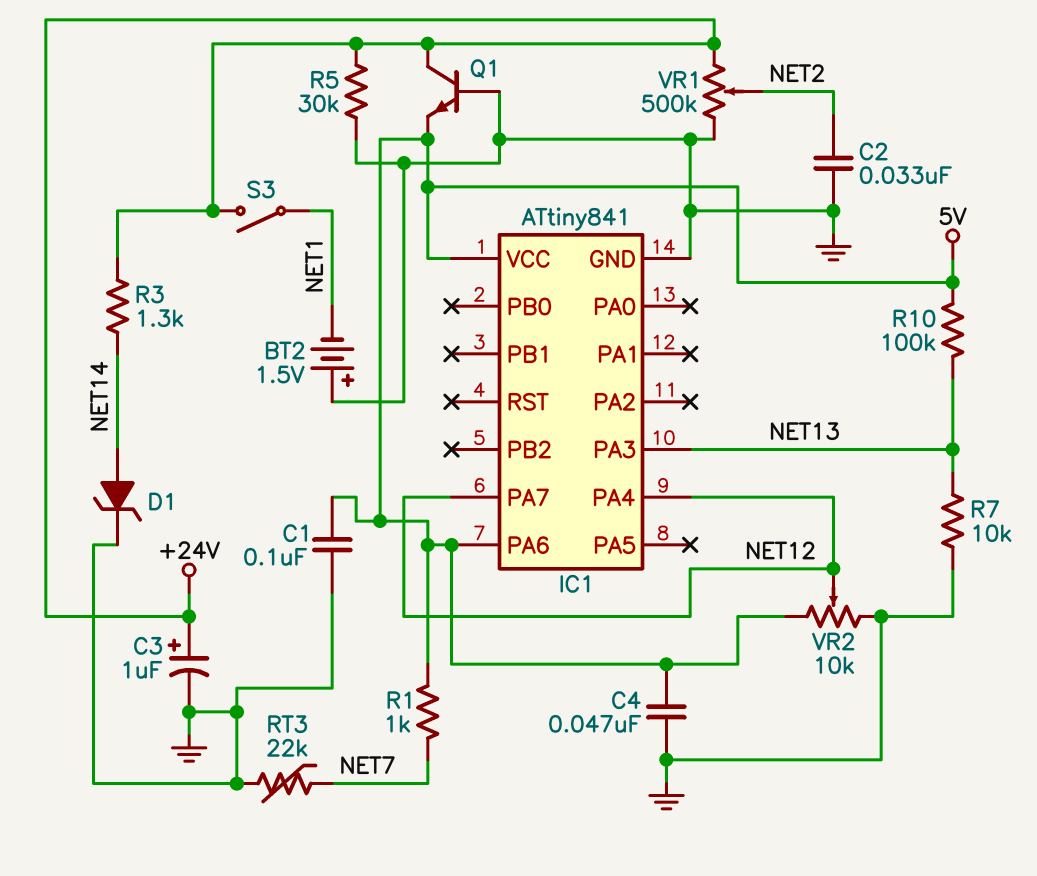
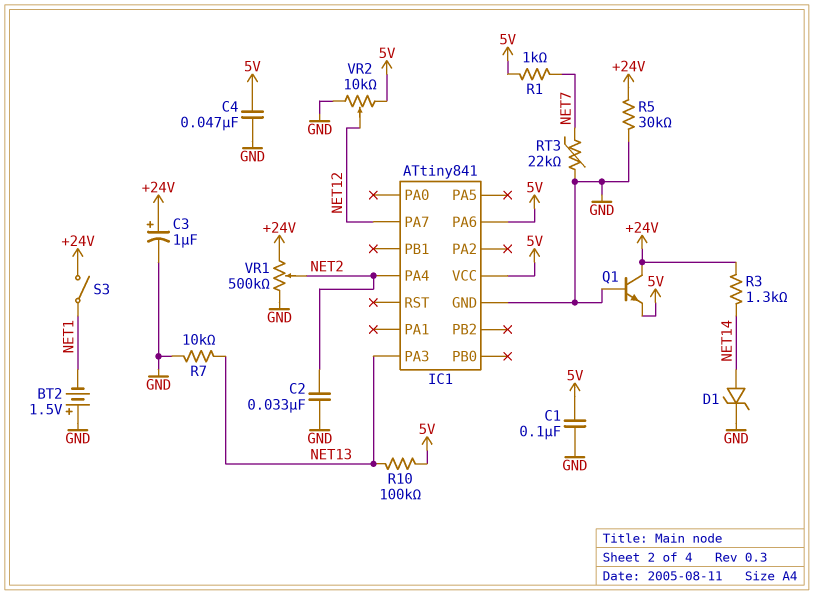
IC1 pin PA4: NET12 -> NET2

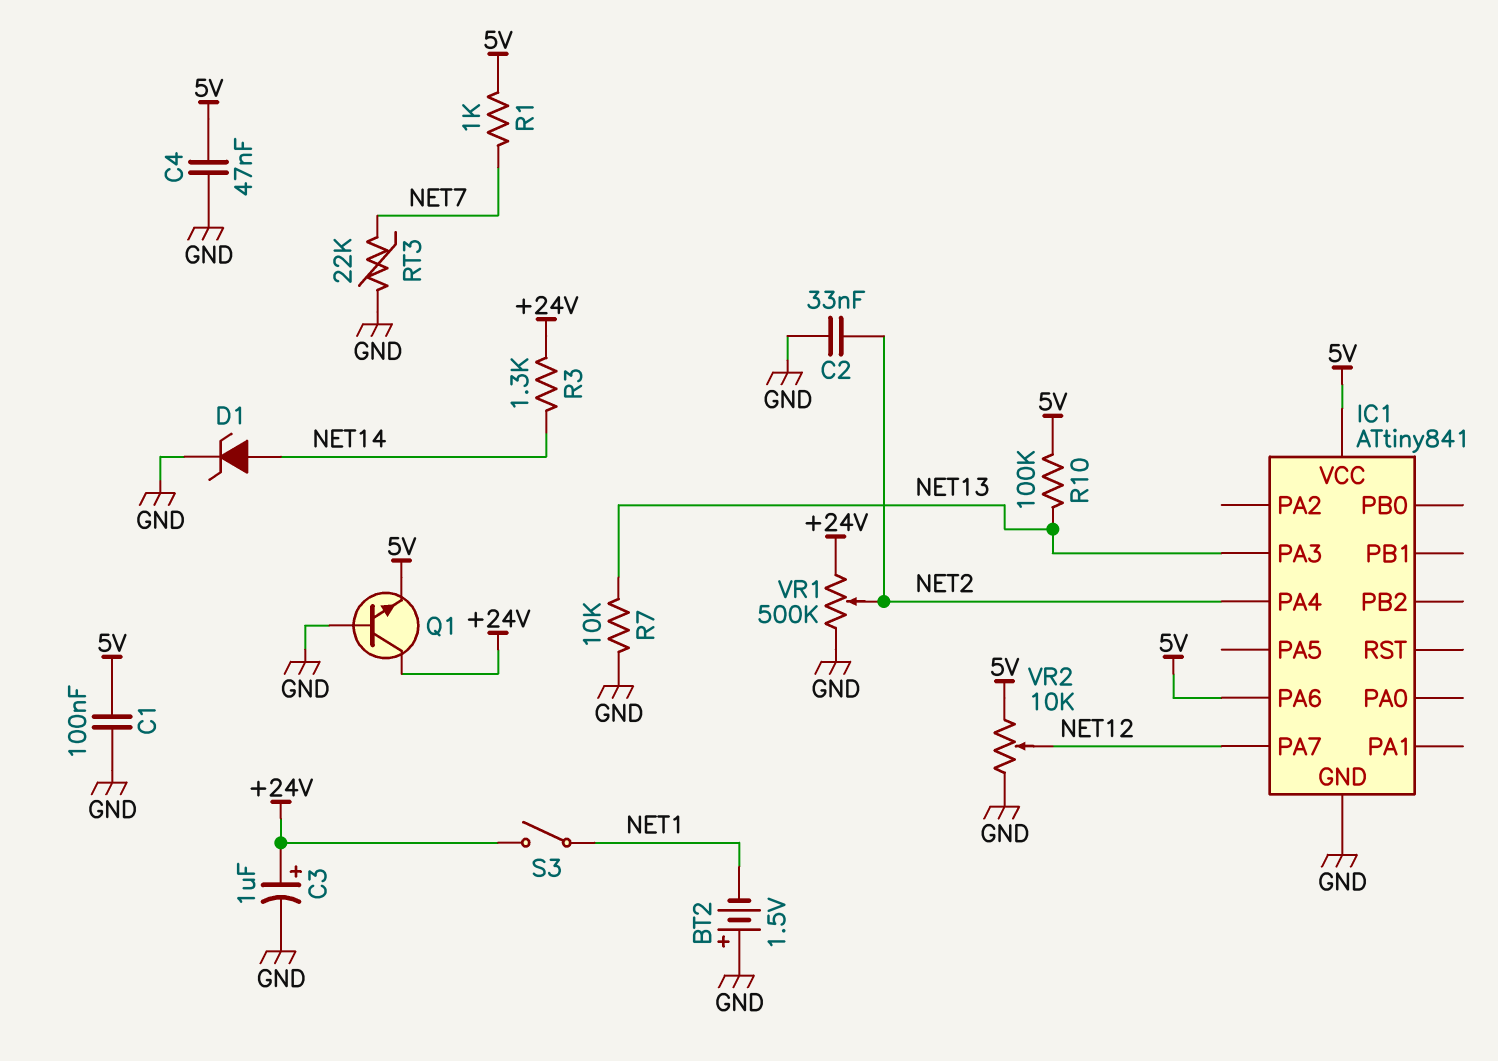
R5: 30k (+24V, GND) -> none

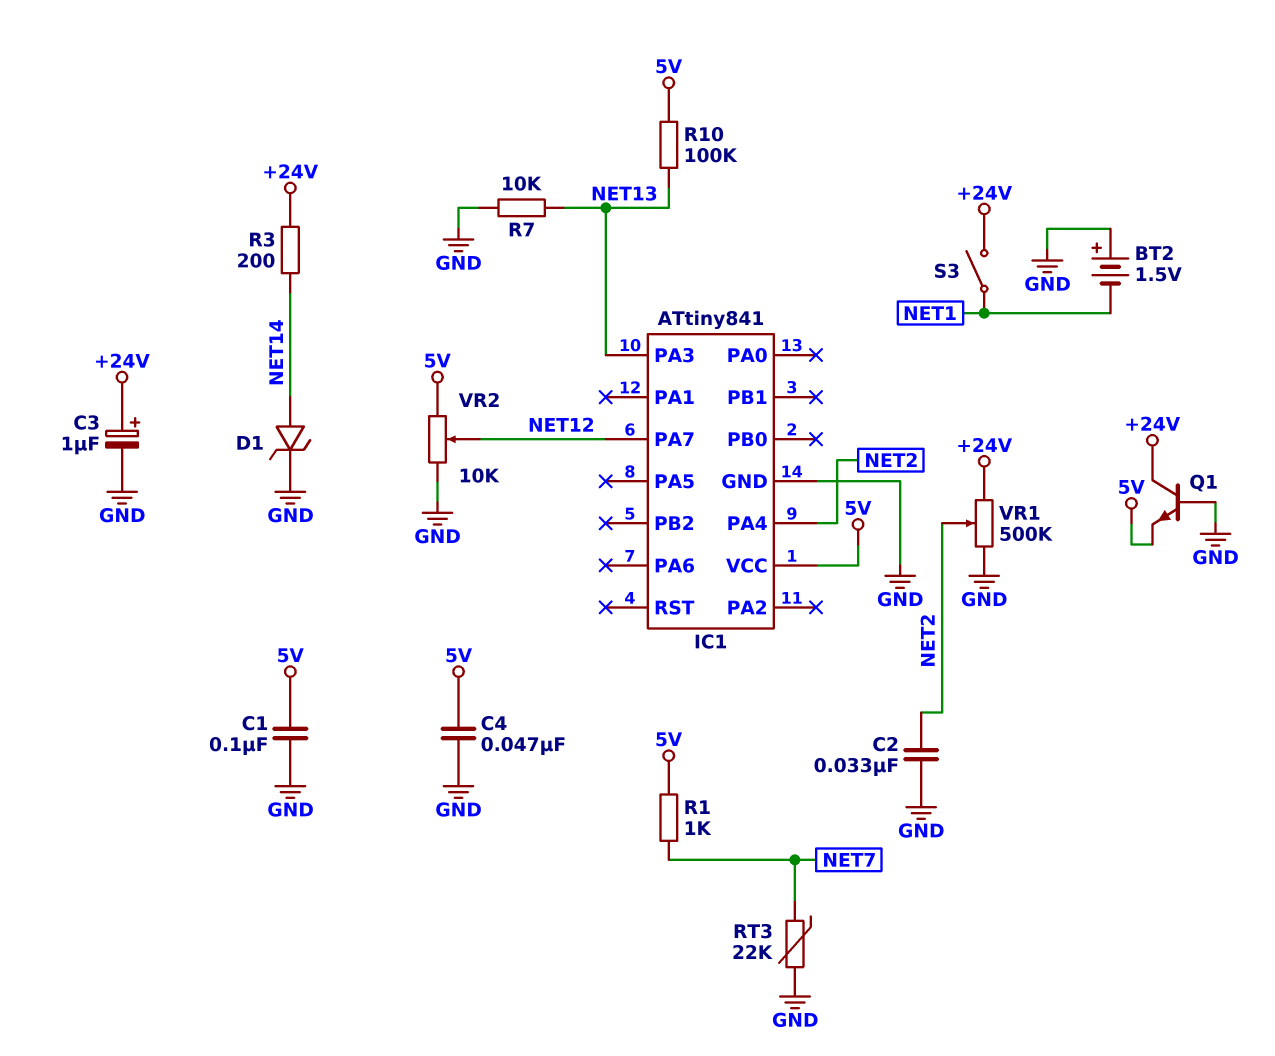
IC1 pin PA6: 5V -> none
R3: 1.3k (+24V, NET14) -> 200 (+24V, NET14)

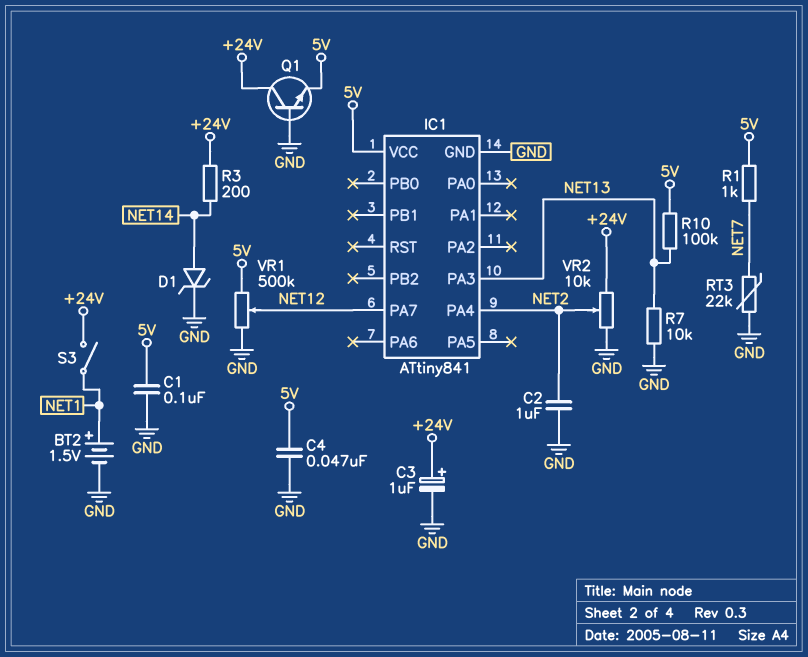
BT2: 1.5V (plus GND, minus NET1) -> 1.5V (plus NET1, minus GND)
C2: 33nF (GND, NET2) -> 1uF (GND, NET2)
VR1: 500k (+24V, GND, wiper NET2) -> 500k (5V, GND, wiper NET12)
VR2: 10k (5V, GND, wiper NET12) -> 10k (+24V, GND, wiper NET2)

